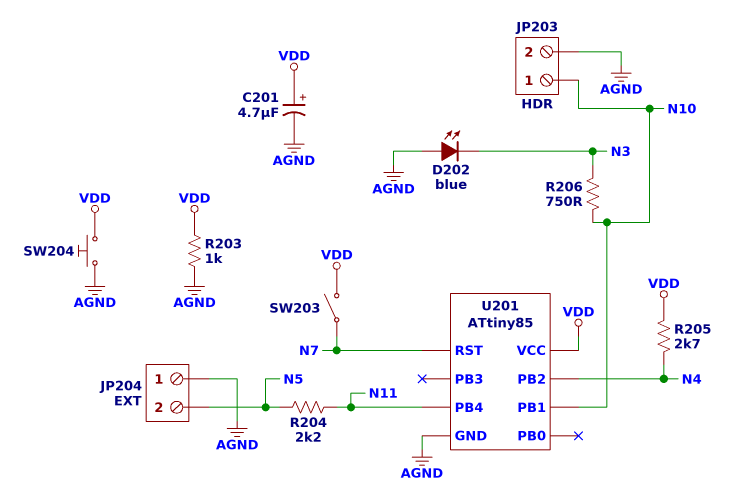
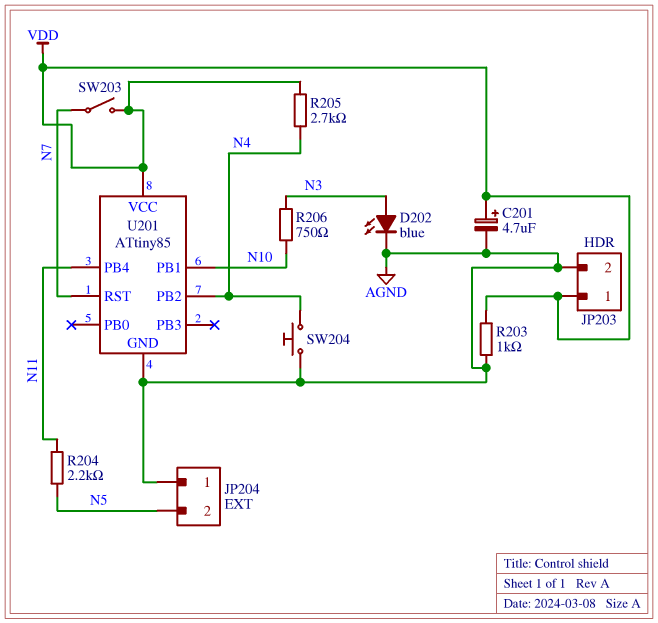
D202: LED blue (A AGND, K N3) -> LED blue (A N3, K AGND)
JP203 pin 1: N10 -> VDD
SW204: button (AGND, VDD) -> button (AGND, N4)

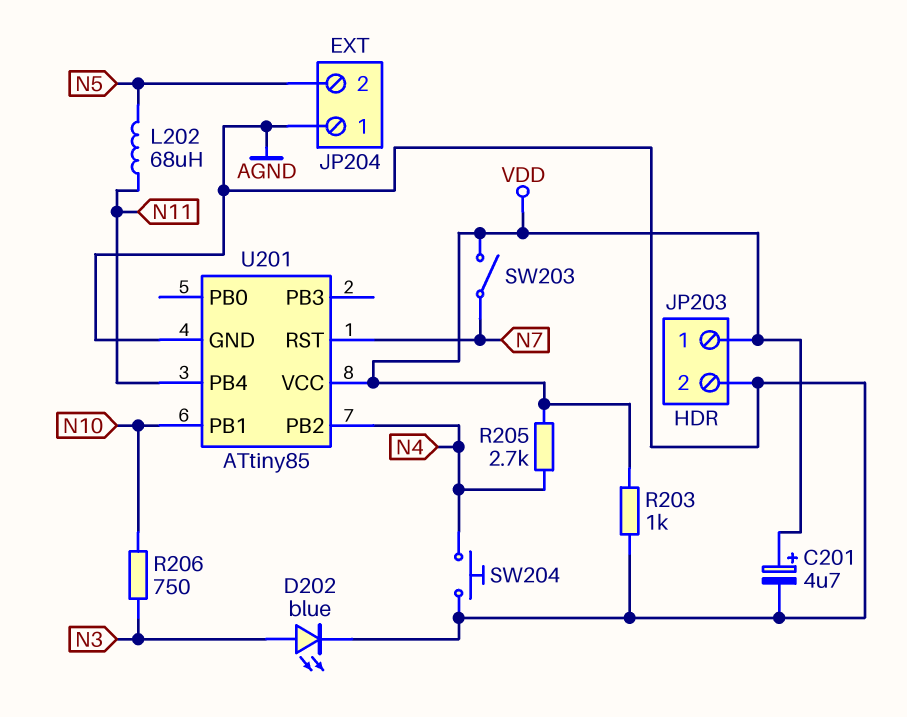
L202: none -> 68uH (N5, N11)
R204: 2.2k (N5, N11) -> none

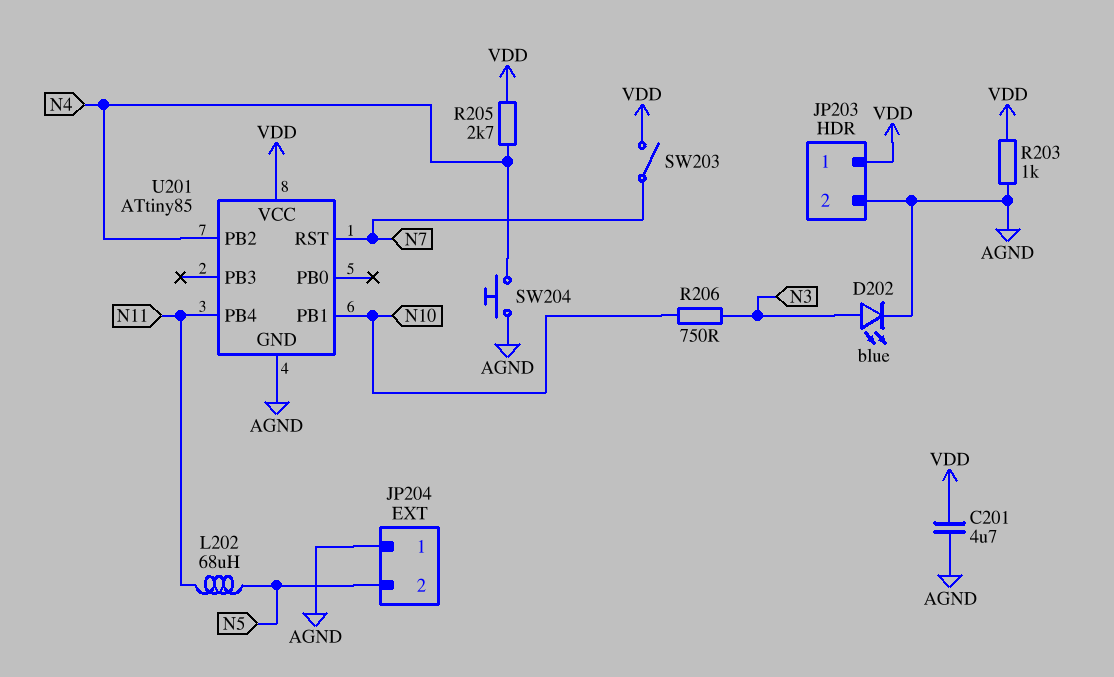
C201: 4.7uF (plus VDD, minus AGND) -> 4.7uF (AGND, VDD)

